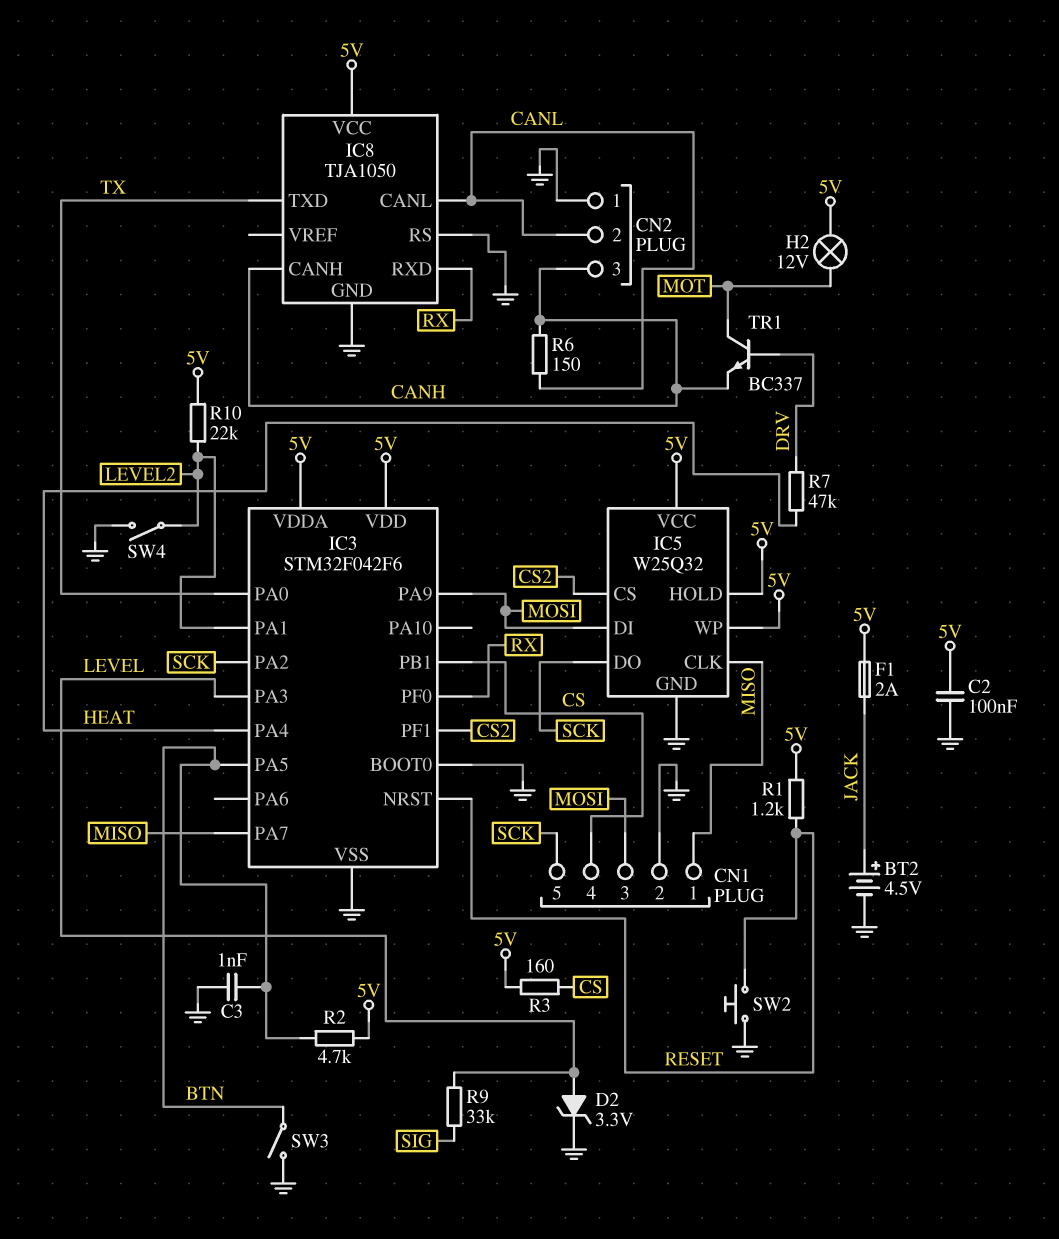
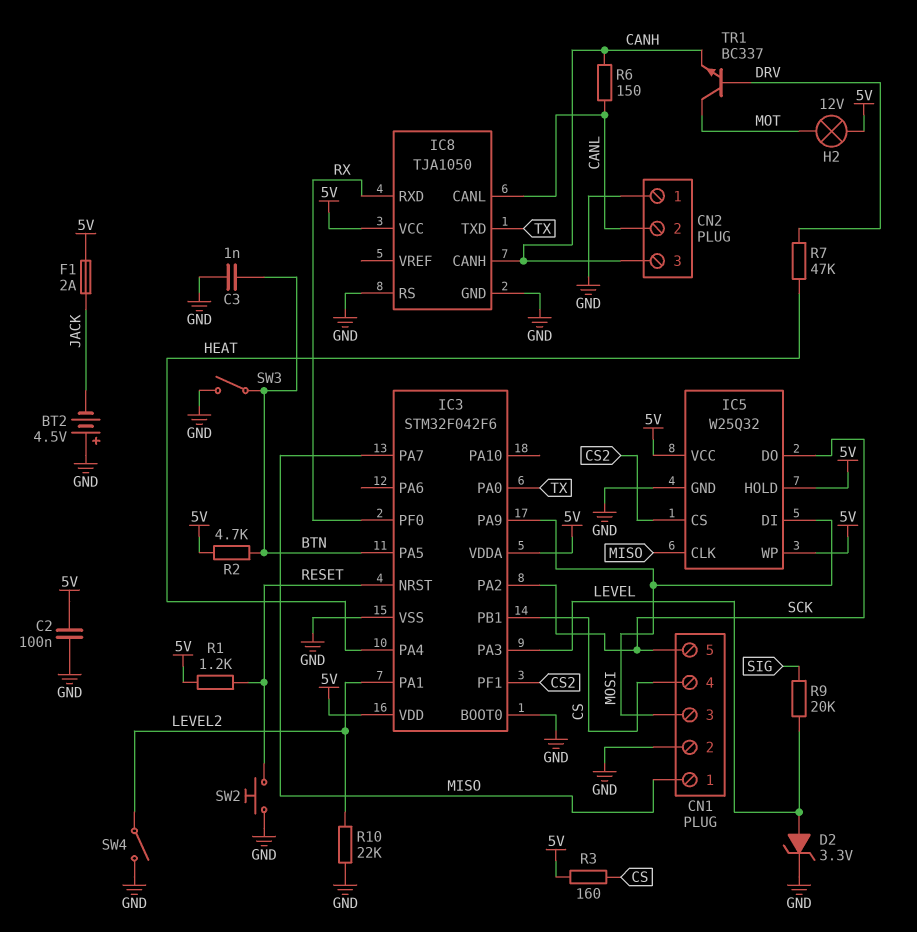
BT2: 4.5V (plus JACK, minus GND) -> 4.5V (plus GND, minus JACK)
R9: 33k (LEVEL, SIG) -> 20k (LEVEL, SIG)
R10: 22k (5V, LEVEL2) -> 22k (GND, LEVEL2)

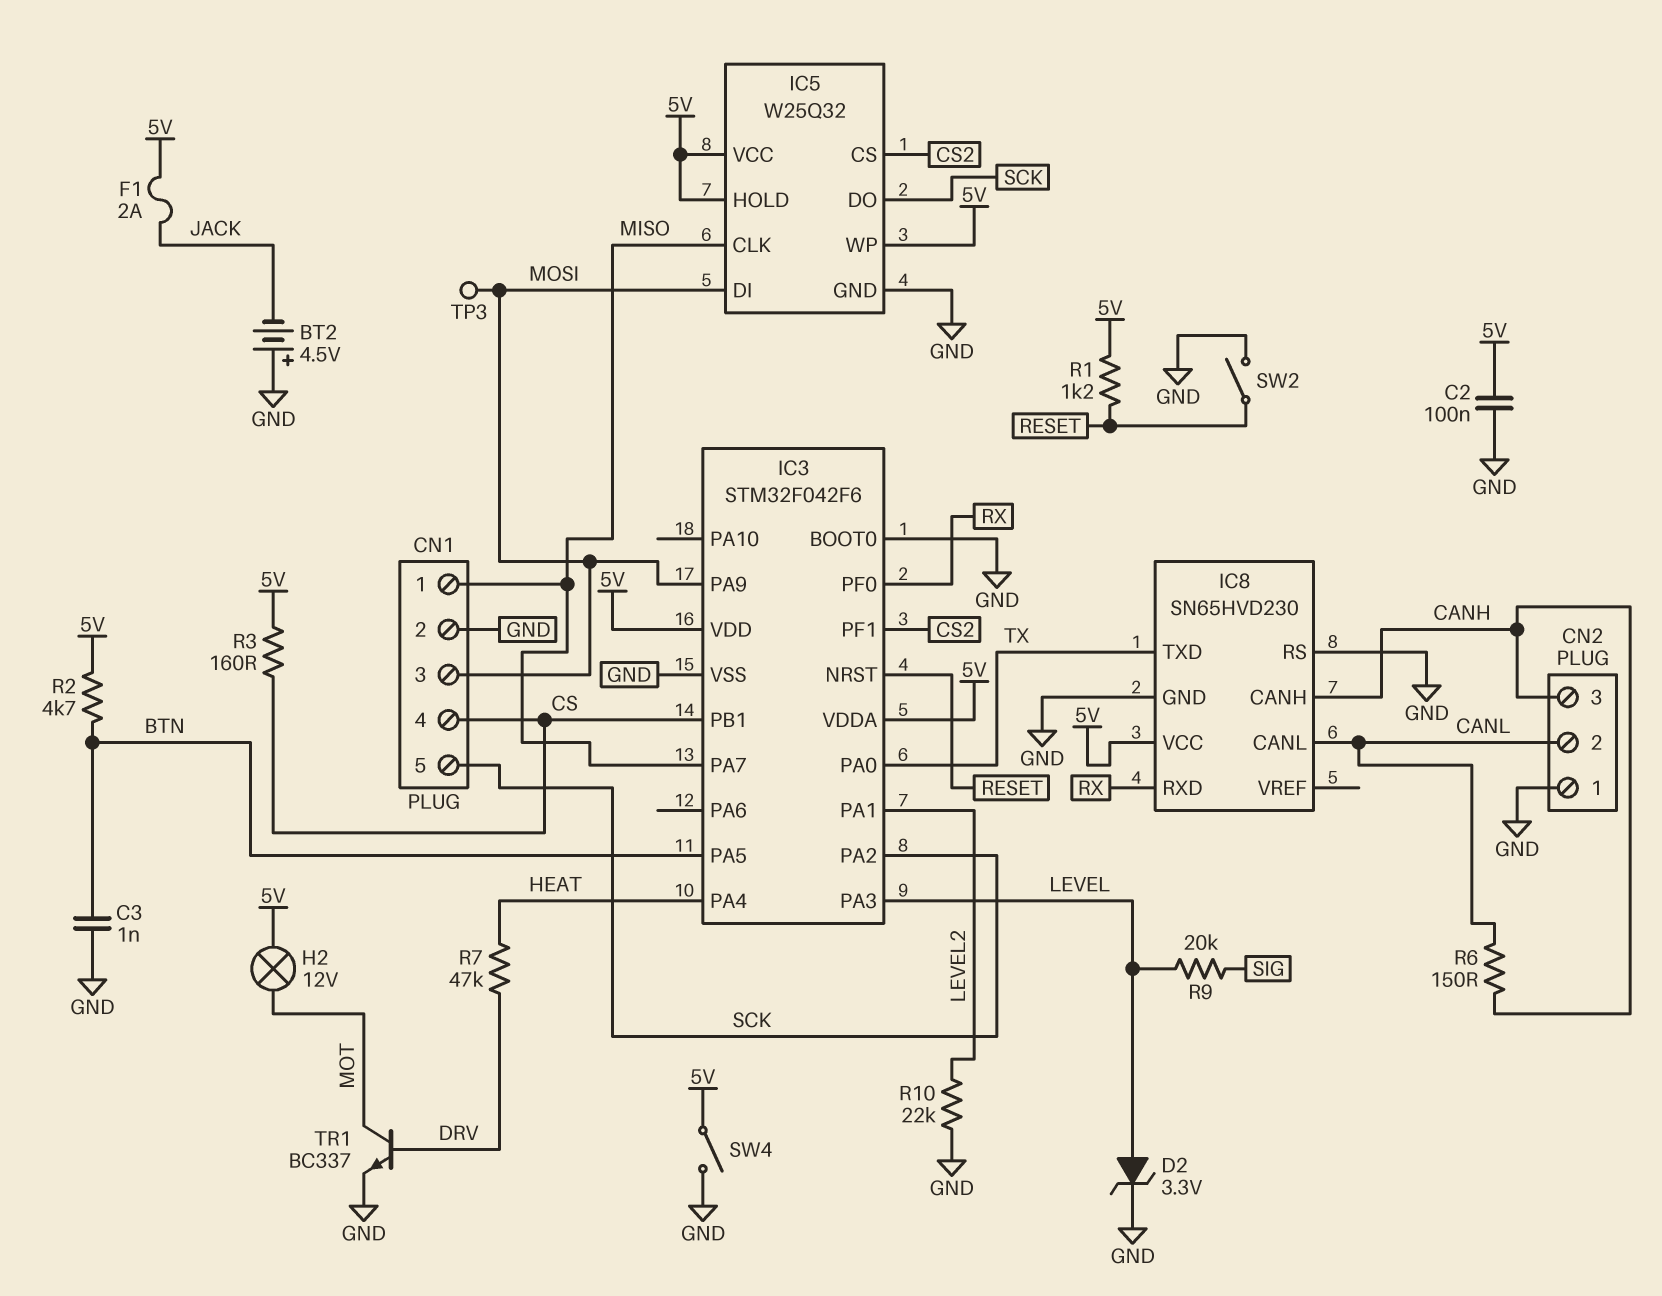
IC8: TJA1050 -> SN65HVD230
SW2: button (GND, RESET) -> switch (GND, RESET)
SW3: switch (BTN, GND) -> none
SW4: switch (GND, LEVEL2) -> switch (5V, GND)
TP3: none -> test point (MOSI)
TR1: NPN BC337 (B DRV, C MOT, E CANH) -> NPN BC337 (B DRV, C MOT, E GND)

